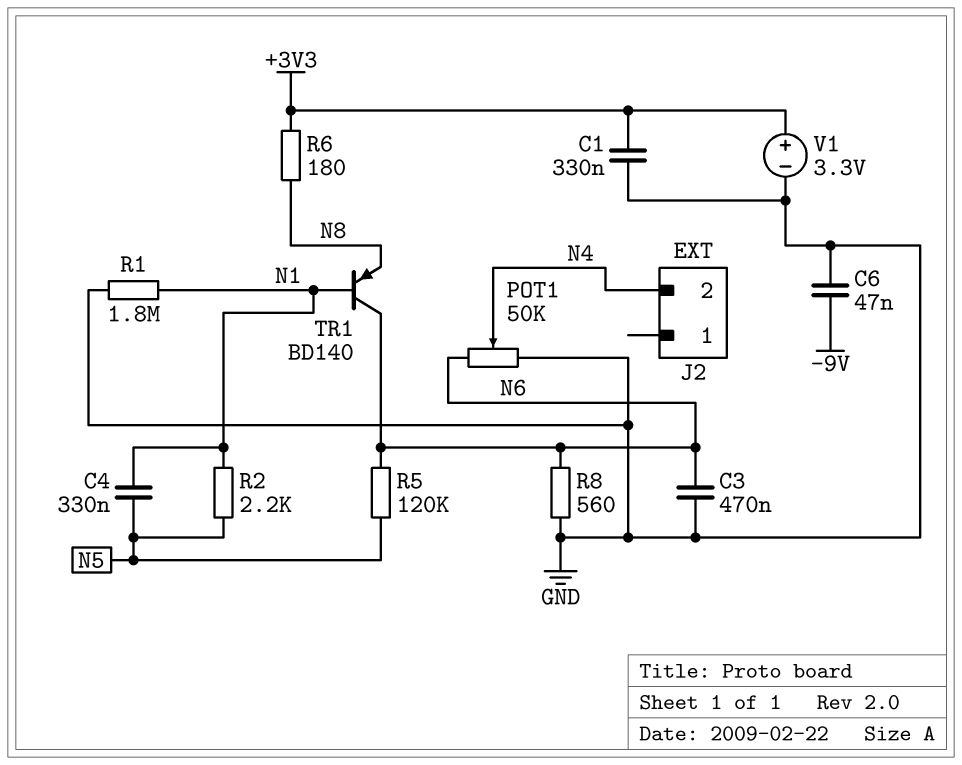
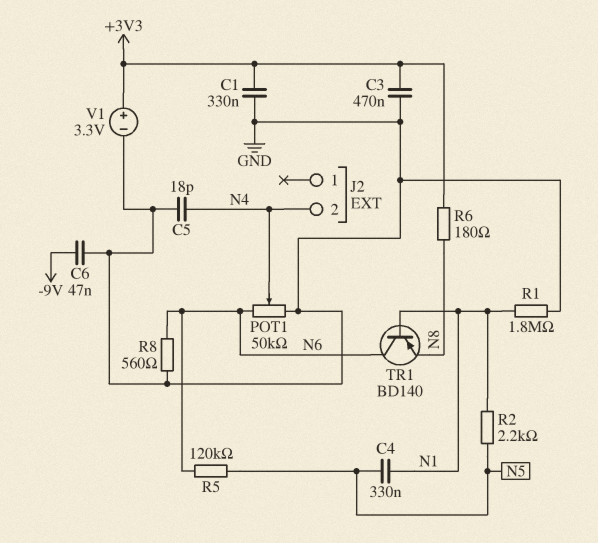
C3: 470nF (GND, N6) -> 470nF (+3V3, GND)
C5: none -> 18pF (GND, N4)

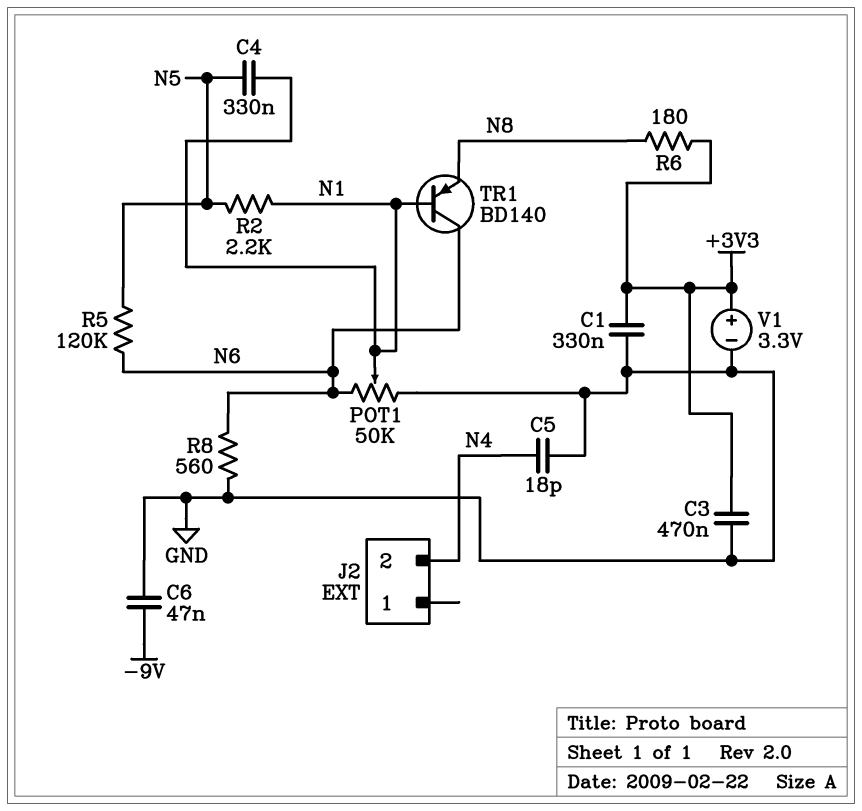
POT1: 50k (GND, N6, wiper N4) -> 50k (GND, N6, wiper N1)
R1: 1.8M (GND, N1) -> none

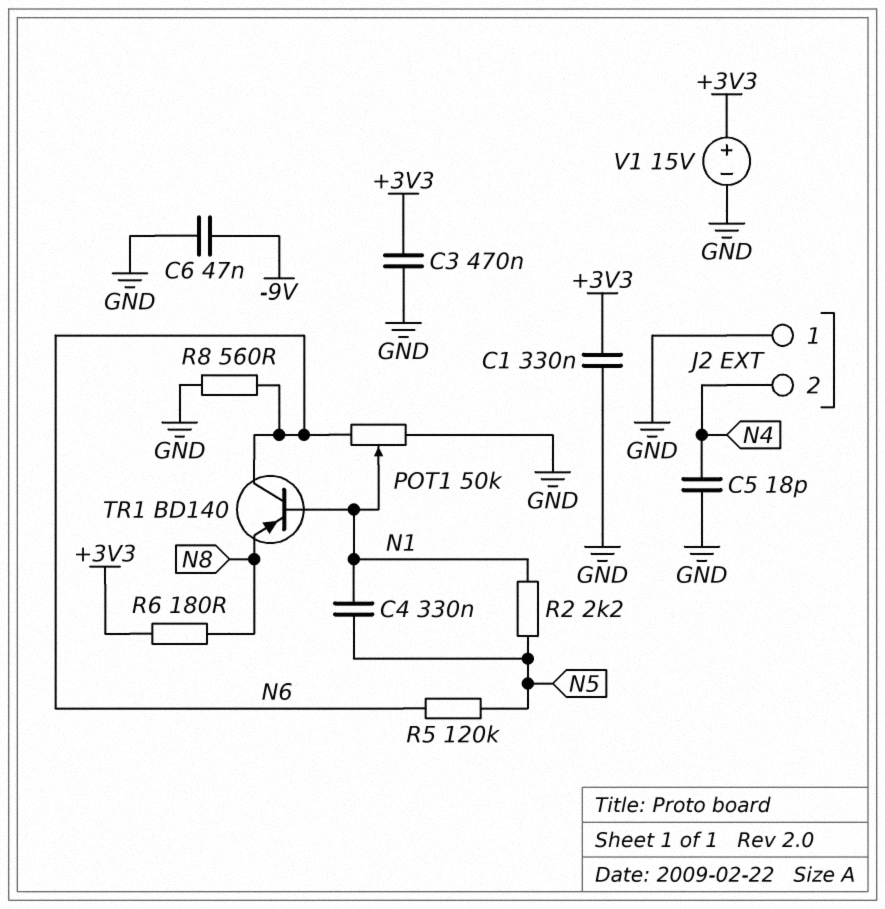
J2 pin 1: none -> GND
V1: 3.3V (plus +3V3, minus GND) -> 15V (plus +3V3, minus GND)

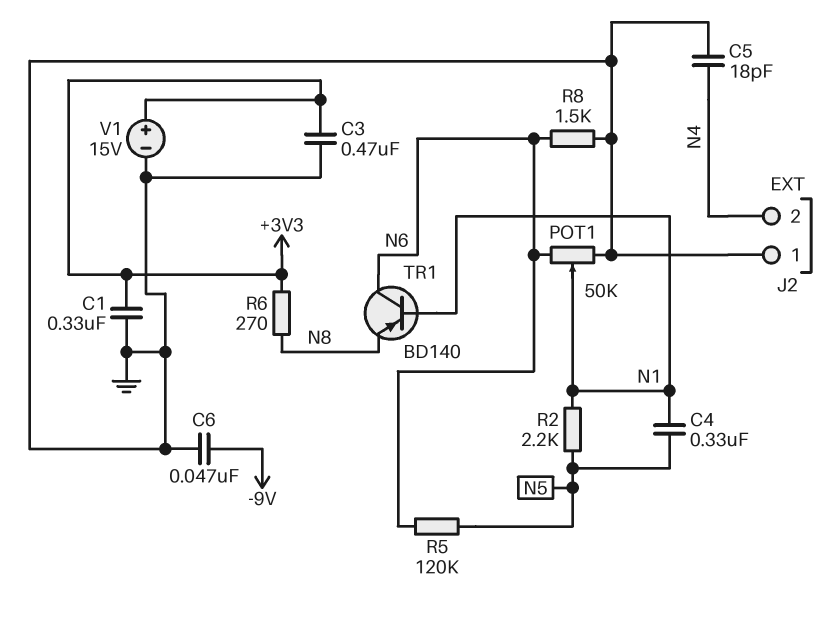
R6: 180 (+3V3, N8) -> 270 (+3V3, N8)
R8: 560 (GND, N6) -> 1.5k (GND, N6)

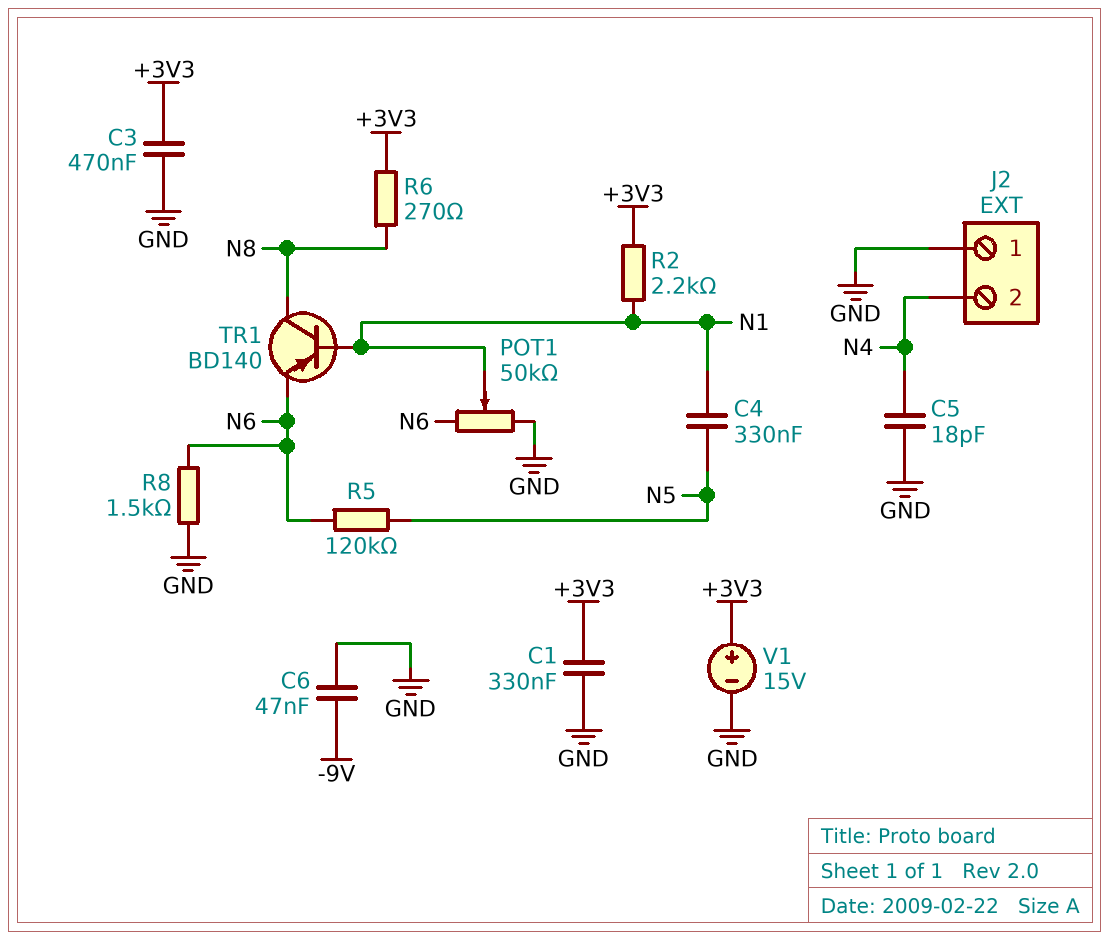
R2: 2.2k (N1, N5) -> 2.2k (+3V3, N1)
TR1: PNP BD140 (B N1, C N6, E N8) -> PNP BD140 (B N1, C N8, E N6)

